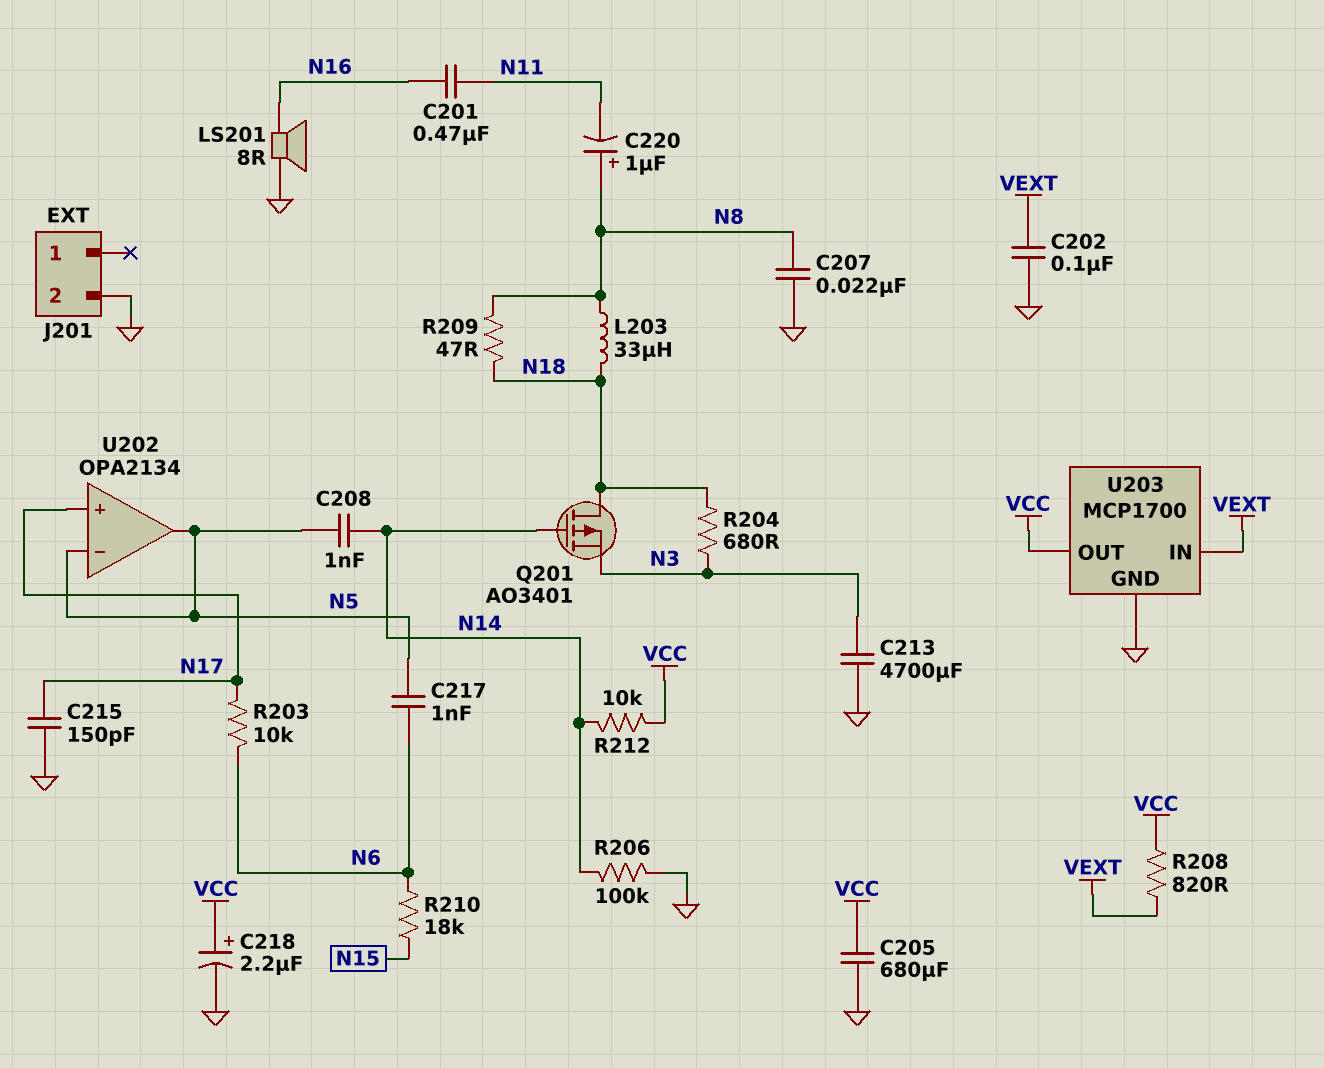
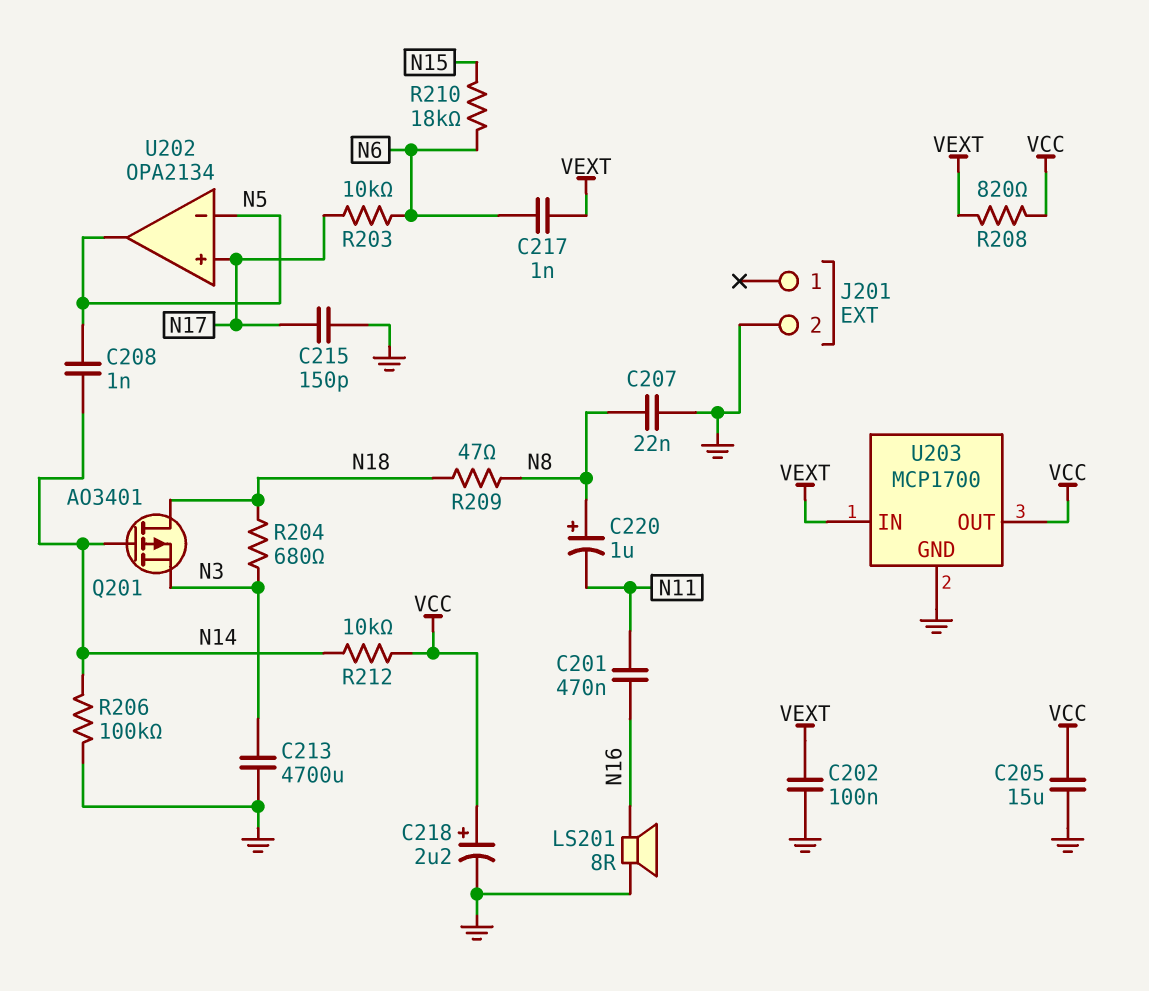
C205: 680uF (GND, VCC) -> 15uF (GND, VCC)
C217: 1nF (N5, N6) -> 1nF (N6, VEXT)
L203: 33uH (N8, N18) -> none

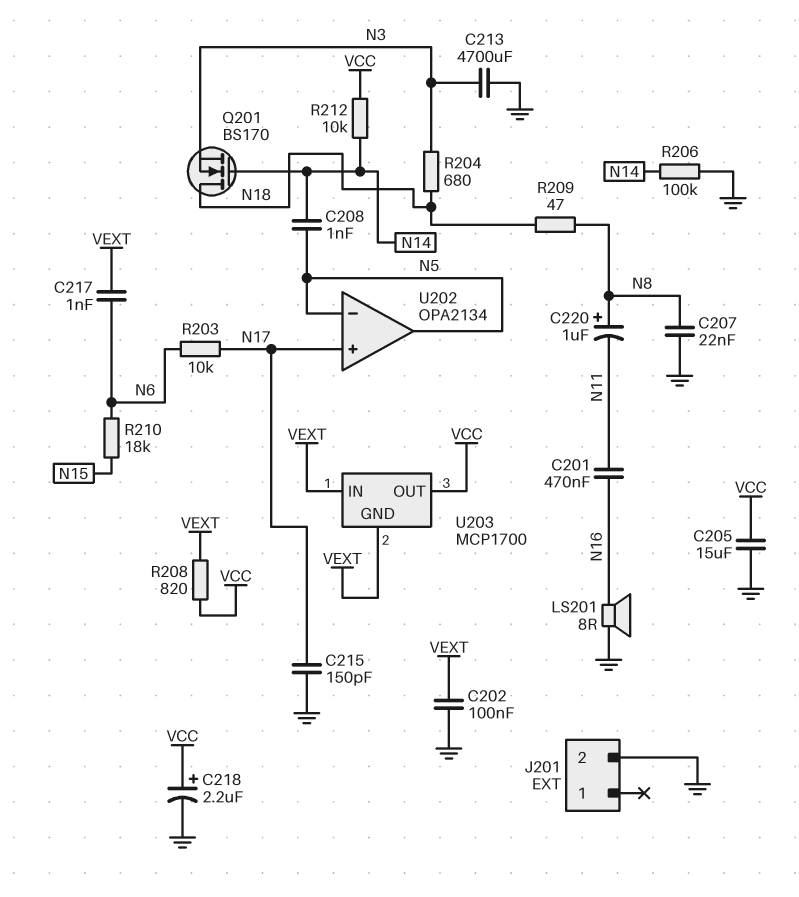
Q201: PMOS AO3401 (G N14, D N18, S N3) -> NMOS BS170 (G N14, D N18, S N3)
U203 pin GND: GND -> VEXT

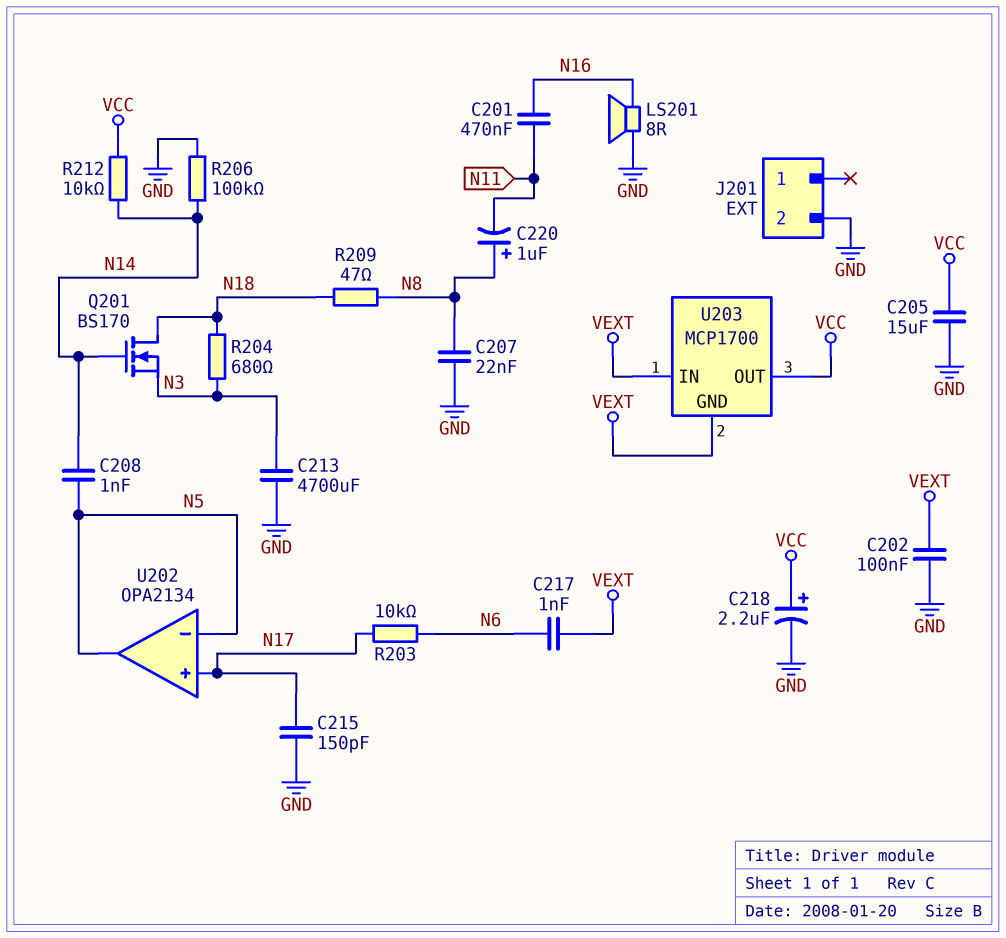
R208: 820 (VCC, VEXT) -> none
R210: 18k (N6, N15) -> none

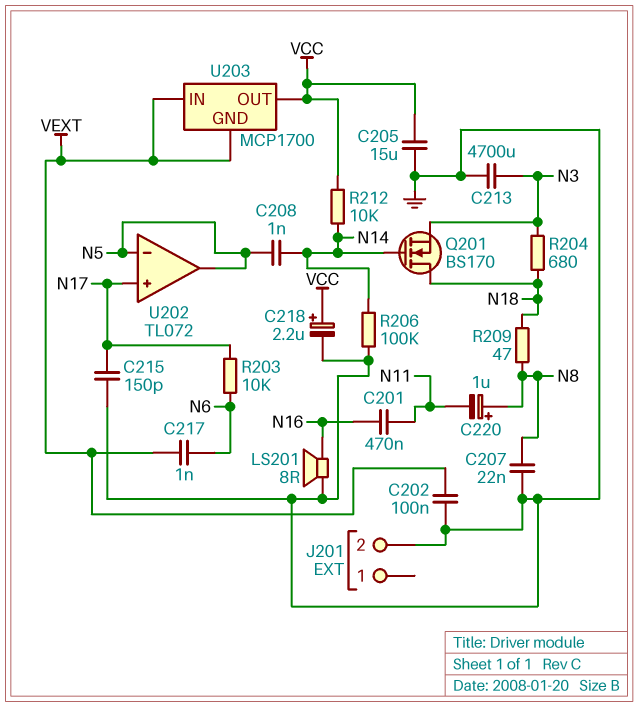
U202: OPA2134 -> TL072

